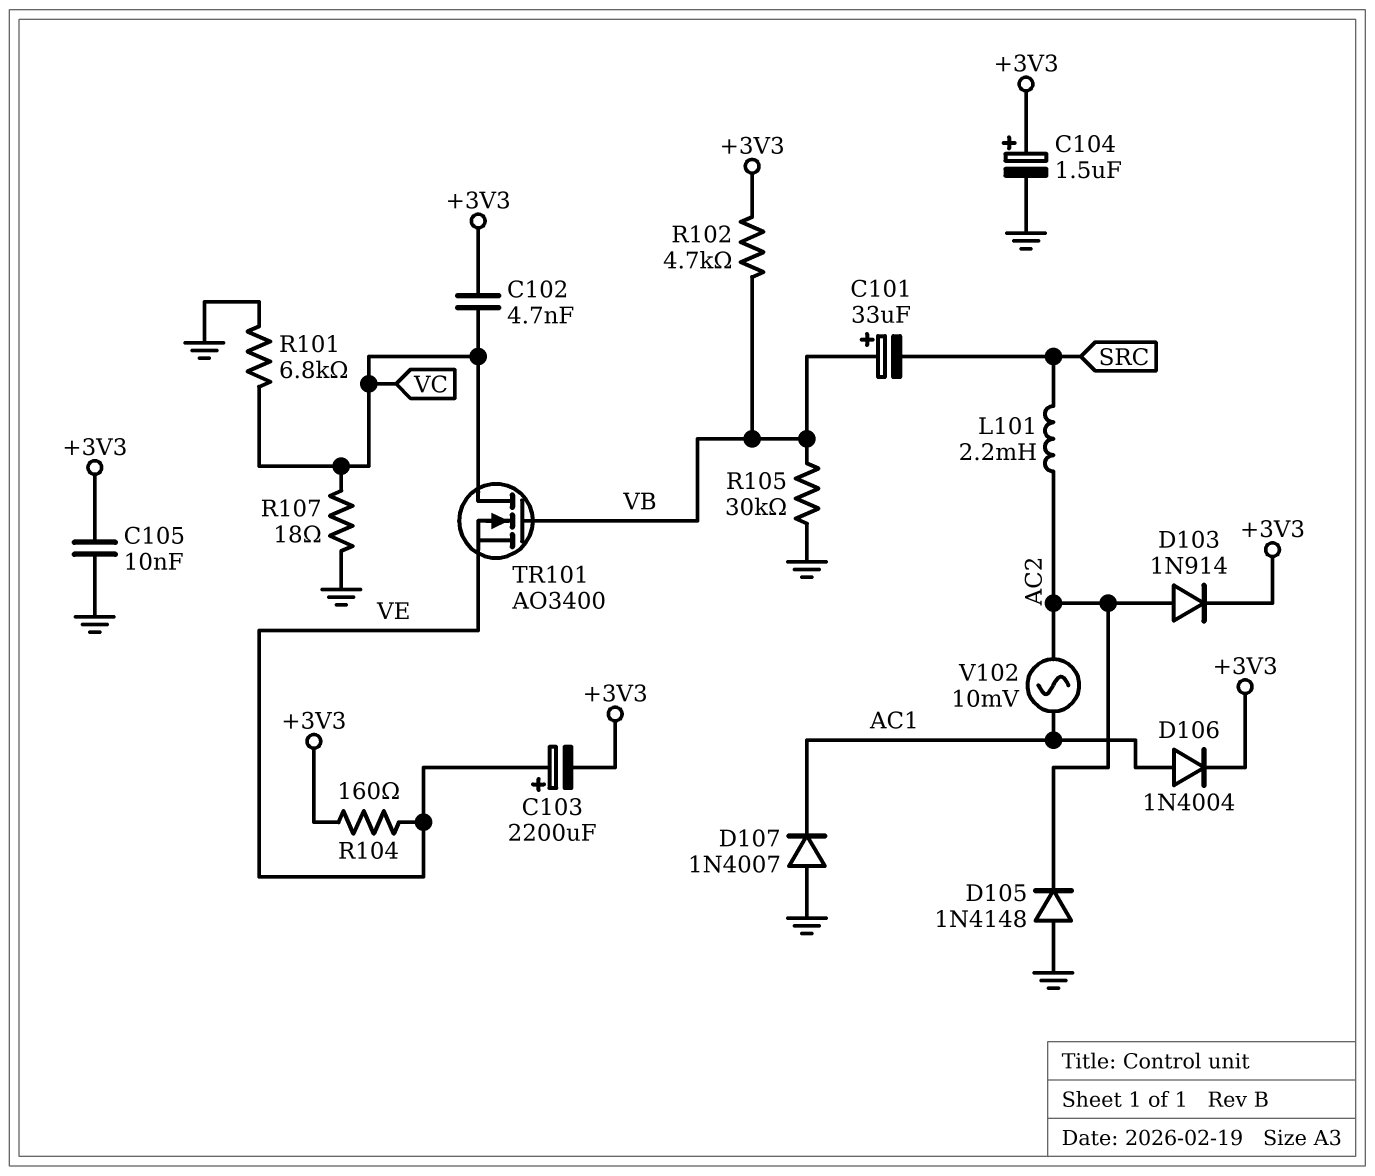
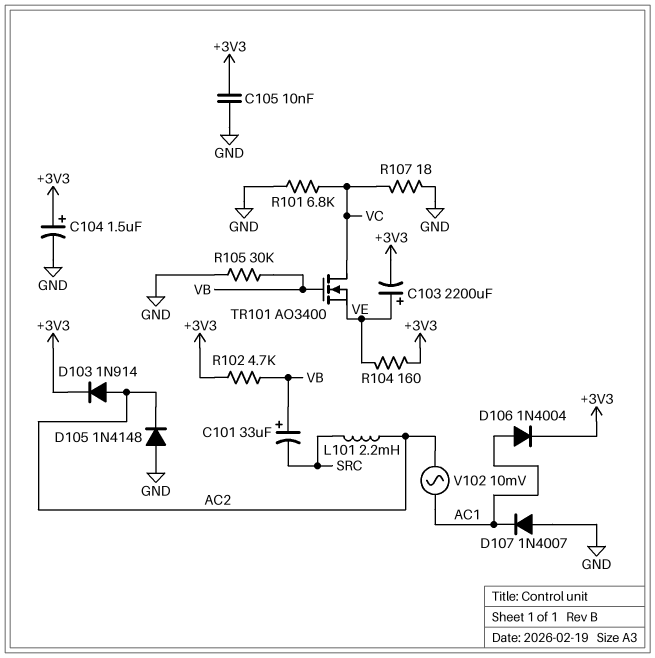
C102: 4.7nF (+3V3, VC) -> none

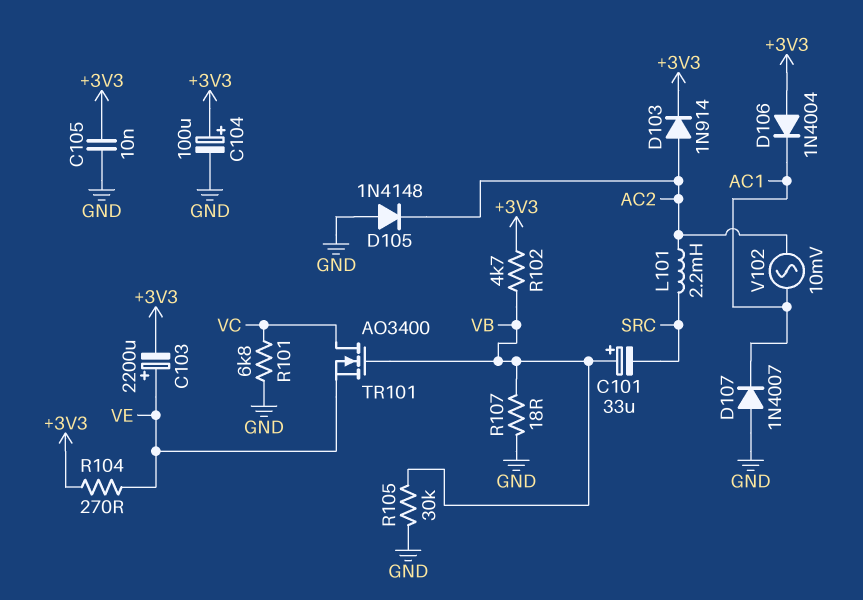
C104: 1.5uF (plus +3V3, minus GND) -> 100uF (plus +3V3, minus GND)
D106: diode 1N4004 (A AC1, K +3V3) -> diode 1N4004 (A +3V3, K AC1)
R104: 160 (+3V3, VE) -> 270 (+3V3, VE)
R107: 18 (GND, VC) -> 18 (GND, VB)

